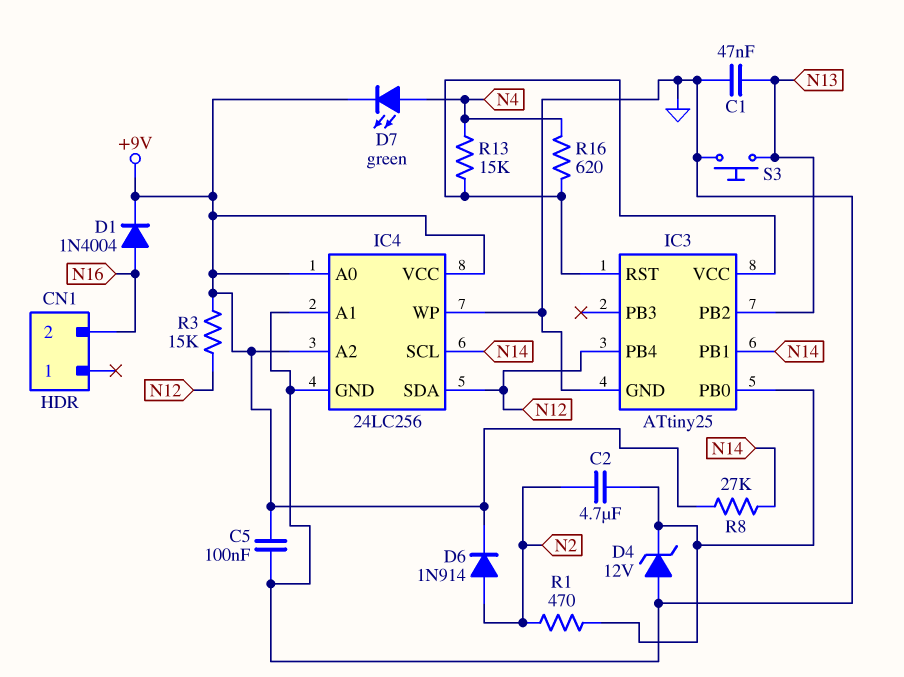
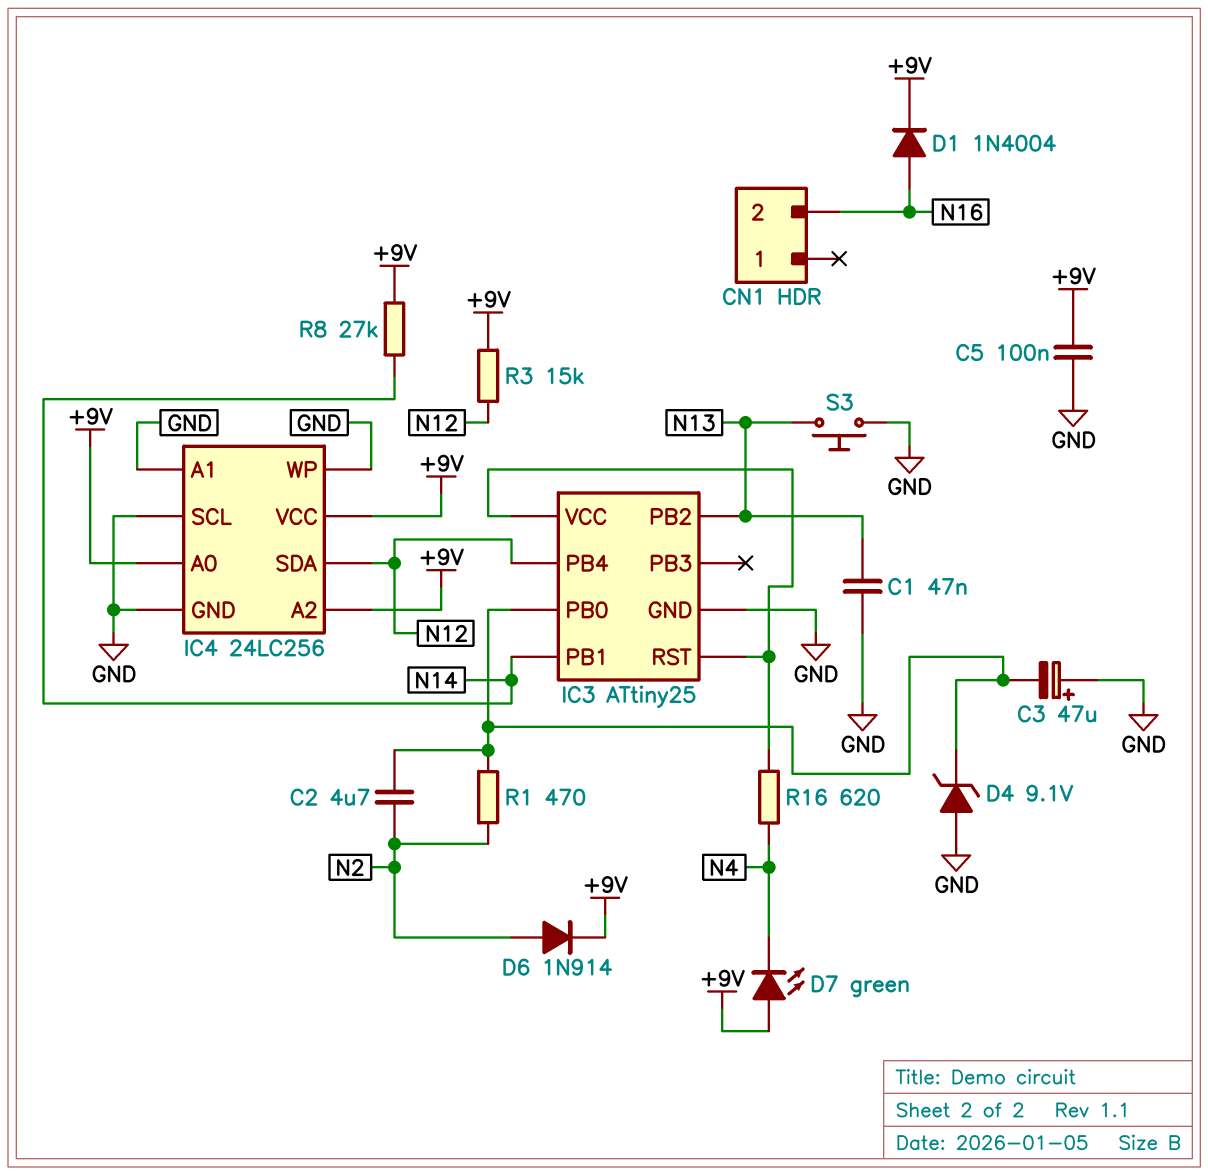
C3: none -> 47uF (plus GND, minus IC3/PB0)
D4: zener 12V (A GND, K IC3/PB0) -> zener 9.1V (A GND, K IC3/PB0)
D7: LED green (A N4, K +9V) -> LED green (A +9V, K N4)
IC4 pin SCL: N14 -> GND
R13: 15k (IC3/RST, N4) -> none

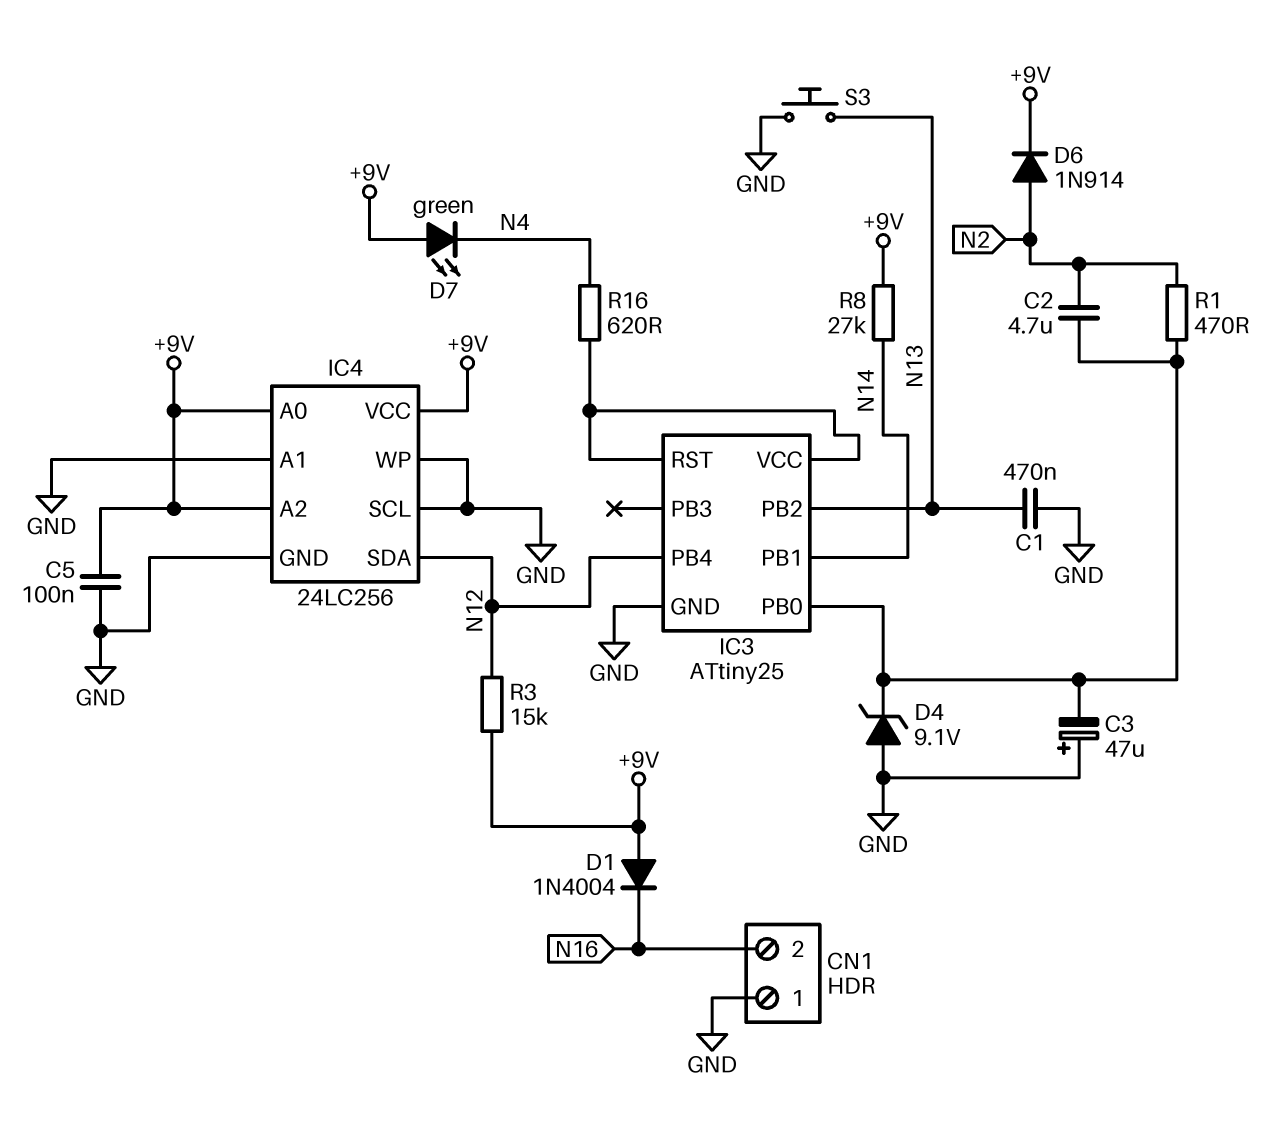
C1: 47nF (GND, N13) -> 470nF (GND, N13)
CN1 pin 1: none -> GND
D1: diode 1N4004 (A N16, K +9V) -> diode 1N4004 (A +9V, K N16)

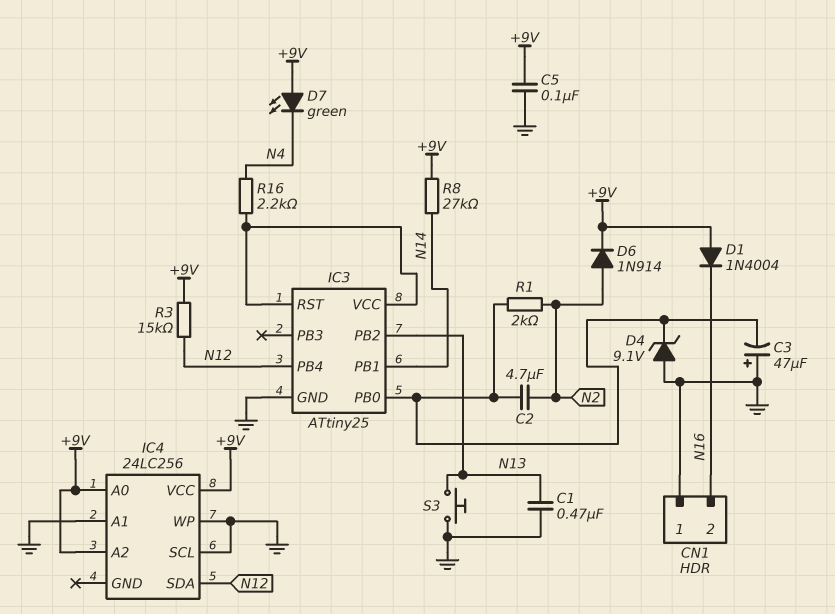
IC4 pin GND: GND -> none
R1: 470 (IC3/PB0, N2) -> 2k (IC3/PB0, N2)
R16: 620 (IC3/RST, N4) -> 2.2k (IC3/RST, N4)

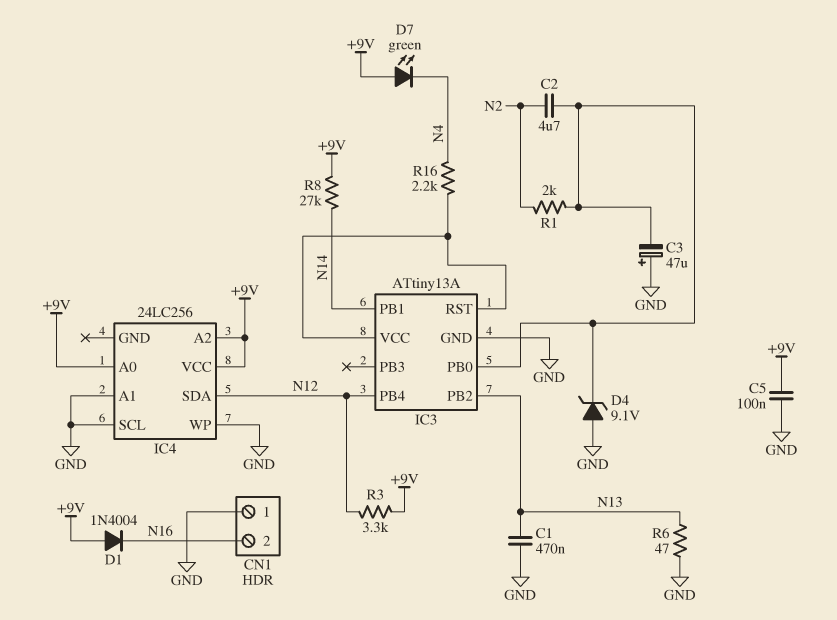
D6: diode 1N914 (A N2, K +9V) -> none
IC3: ATtiny25 -> ATtiny13A
R3: 15k (+9V, N12) -> 3.3k (+9V, N12)
R6: none -> 47 (GND, N13)
S3: button (GND, N13) -> none

